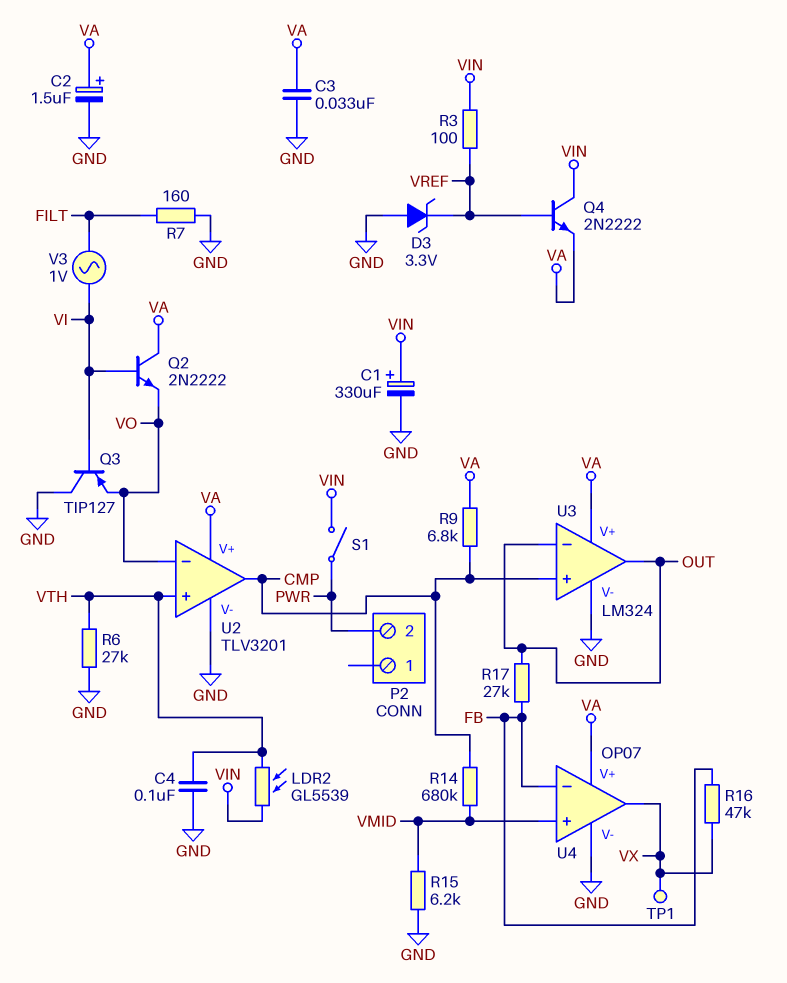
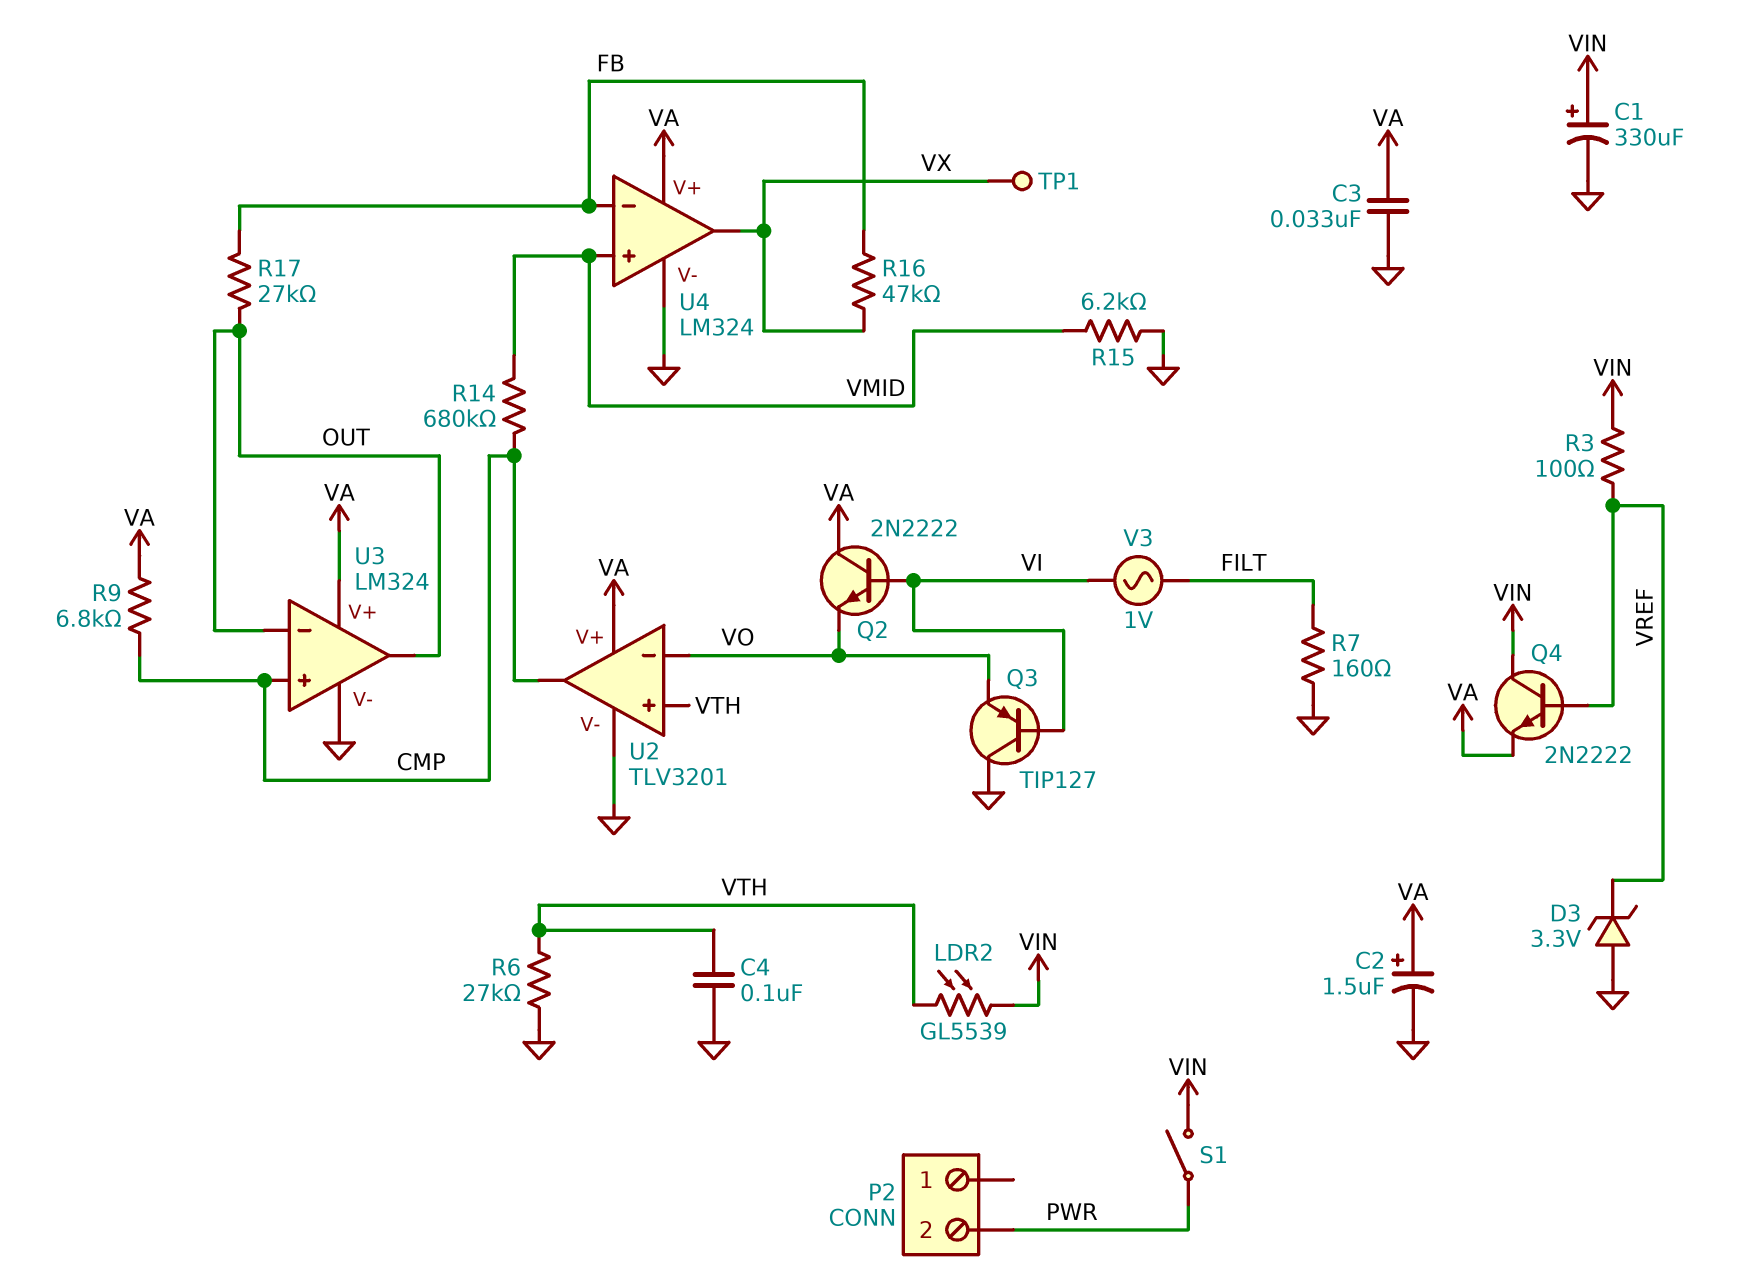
U4: OP07 -> LM324

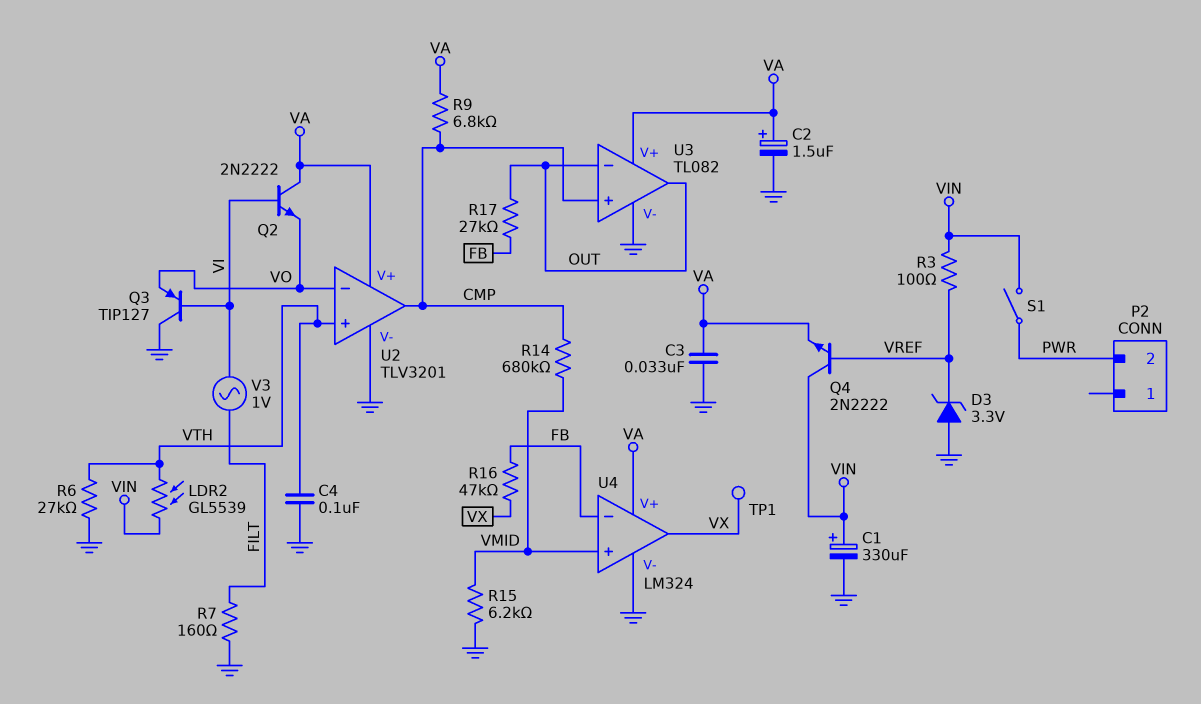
U3: LM324 -> TL082

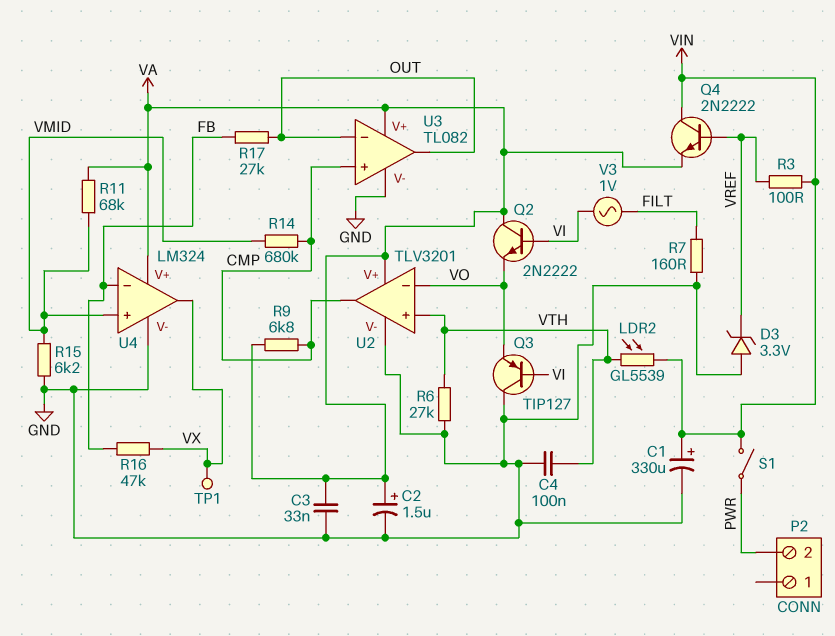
R11: none -> 68k (VA, VMID)

